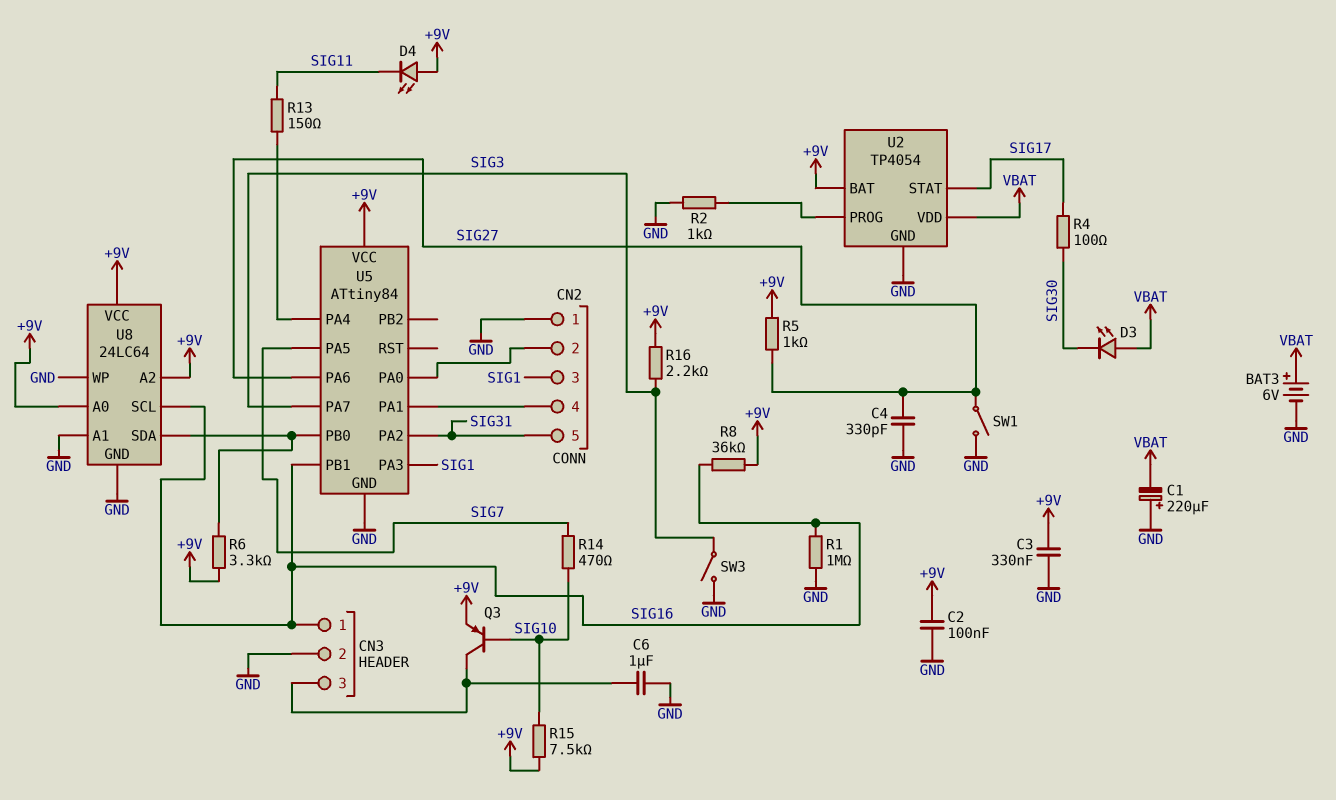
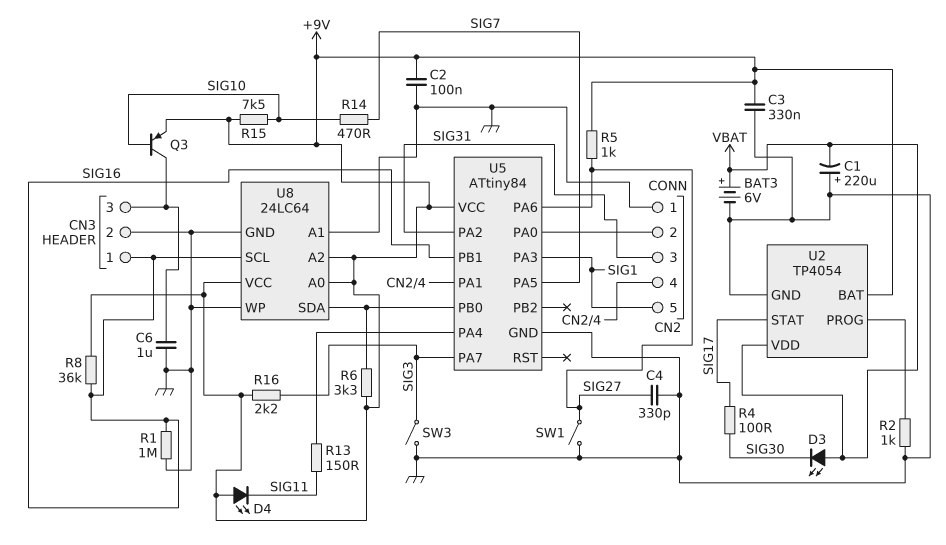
CN2 pin 3: SIG1 -> SIG31
CN2 pin 5: SIG31 -> SIG1

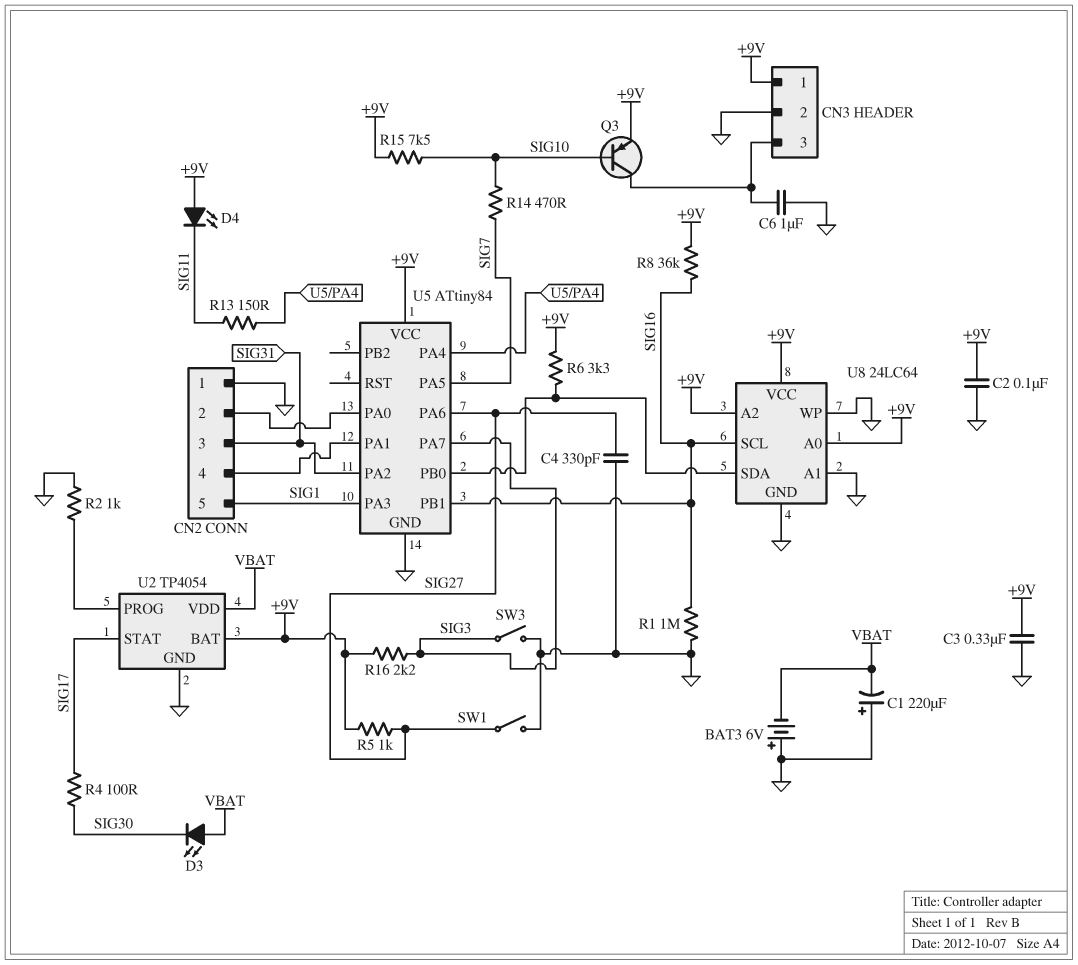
BAT3: 6V (plus VBAT, minus GND) -> 6V (plus GND, minus VBAT)
CN3 pin 1: SIG16 -> +9V

